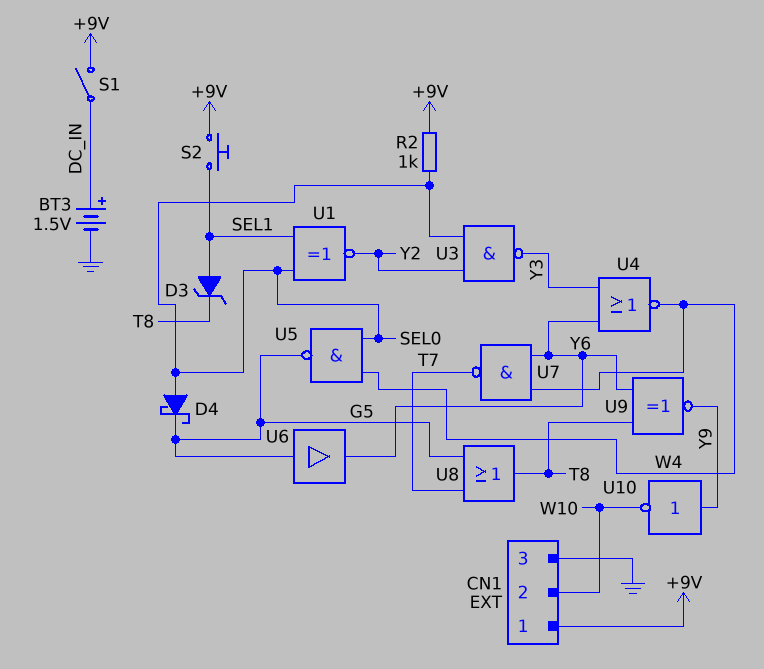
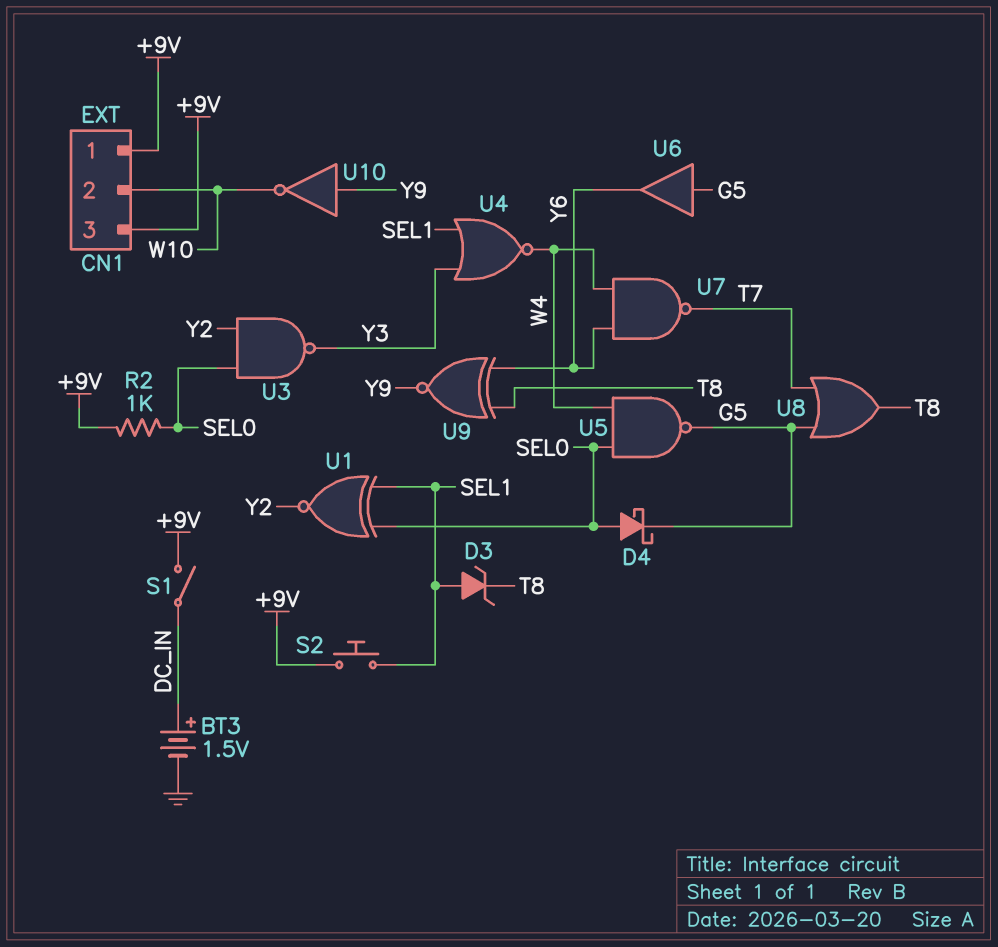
CN1 pin 3: GND -> +9V
U4: NOR (in Y3, in Y6, out W4) -> NOR (in SEL1, in Y3, out W4)

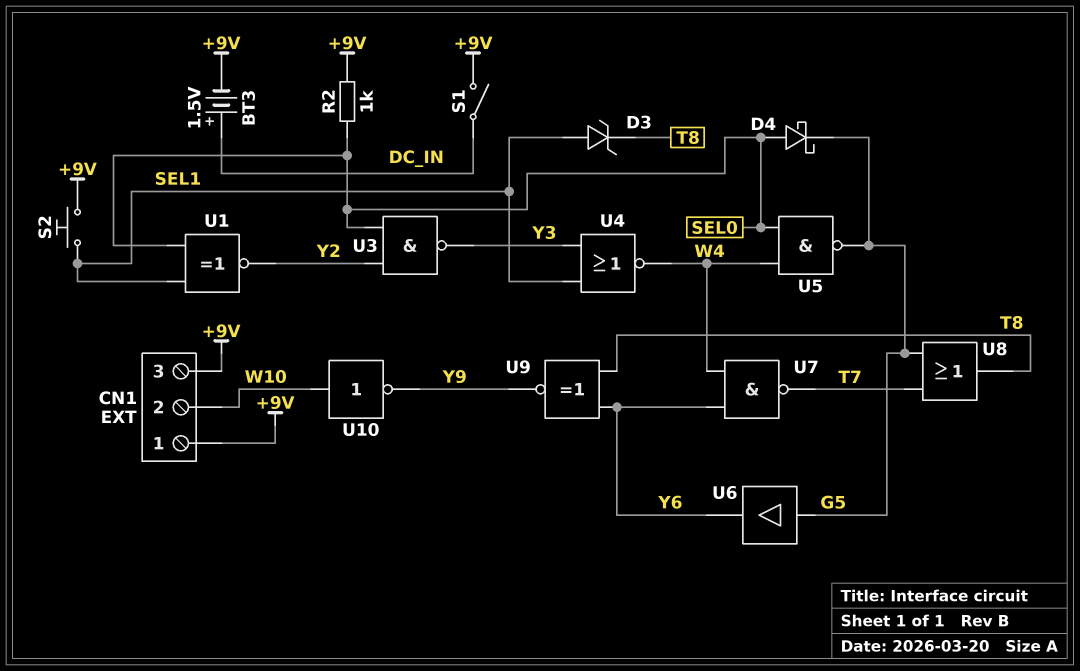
BT3: 1.5V (plus DC_IN, minus GND) -> 1.5V (plus DC_IN, minus +9V)
U10: NOT (in Y9, out W10) -> NOT (in W10, out Y9)

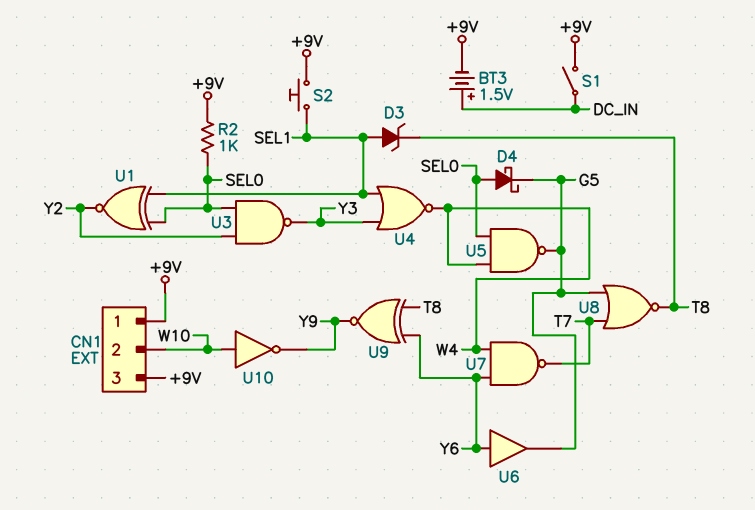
U6: buffer (in G5, out Y6) -> buffer (in Y6, out G5)
U8: OR (in G5, in T7, out T8) -> NOR (in G5, in T7, out T8)

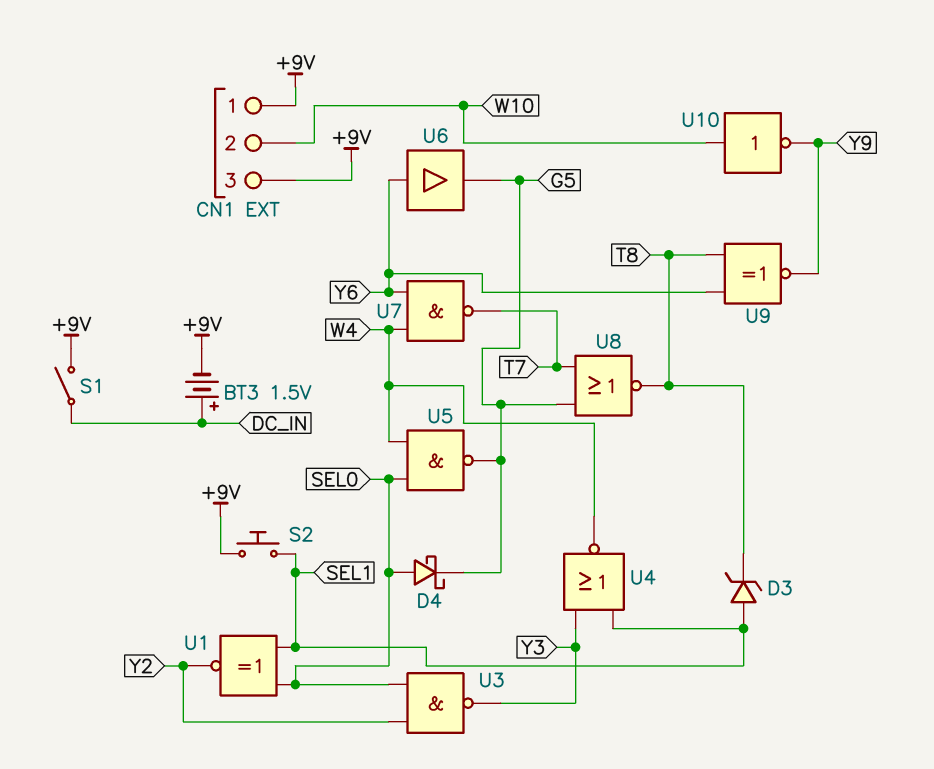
R2: 1k (+9V, SEL0) -> none

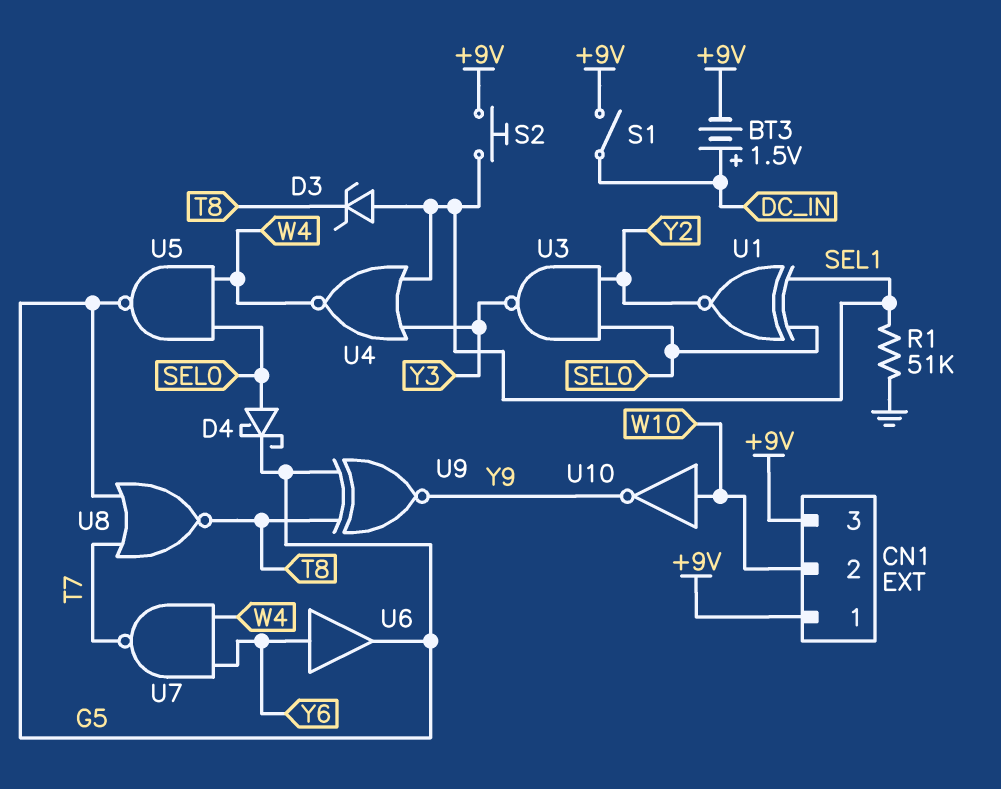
R1: none -> 51k (GND, SEL1)
U9: XNOR (in T8, in Y6, out Y9) -> XNOR (in G5, in T8, out Y9)

